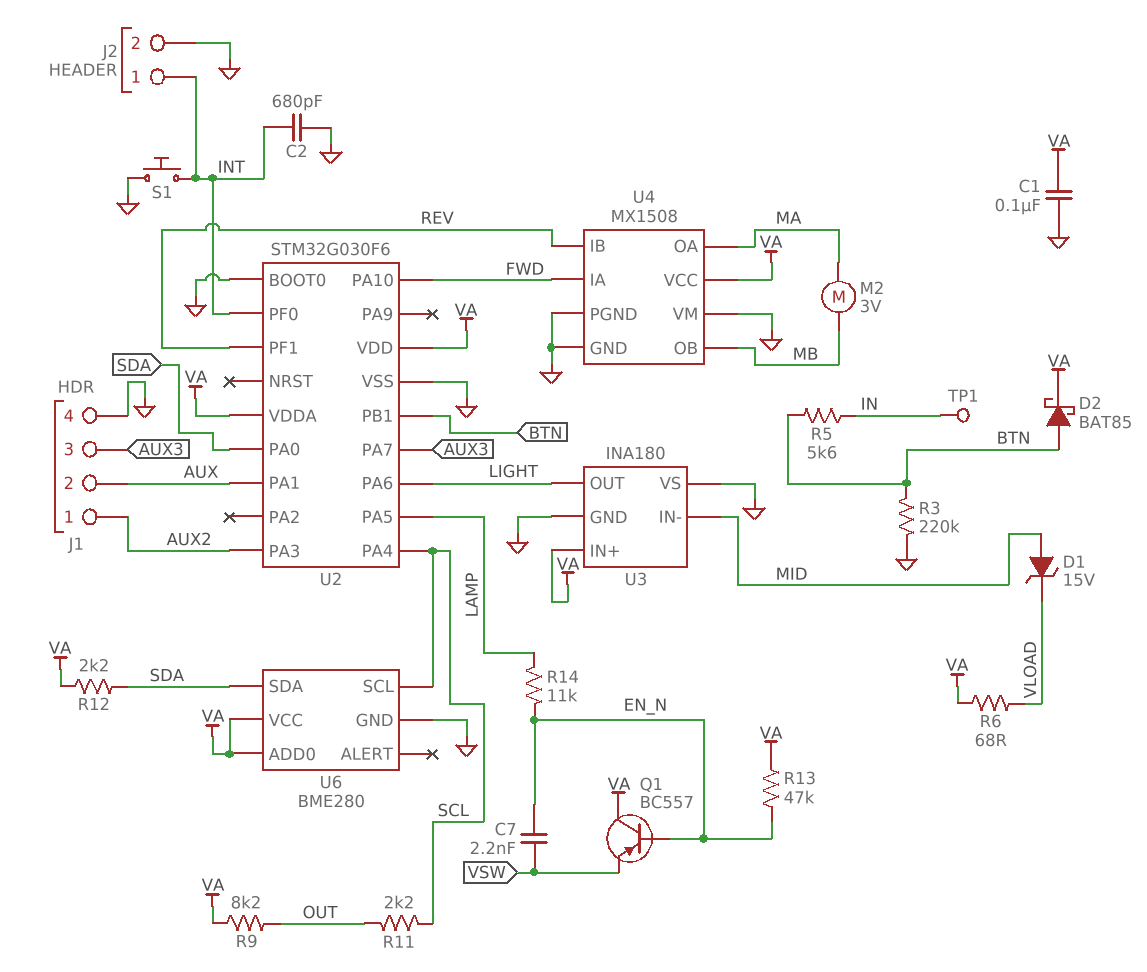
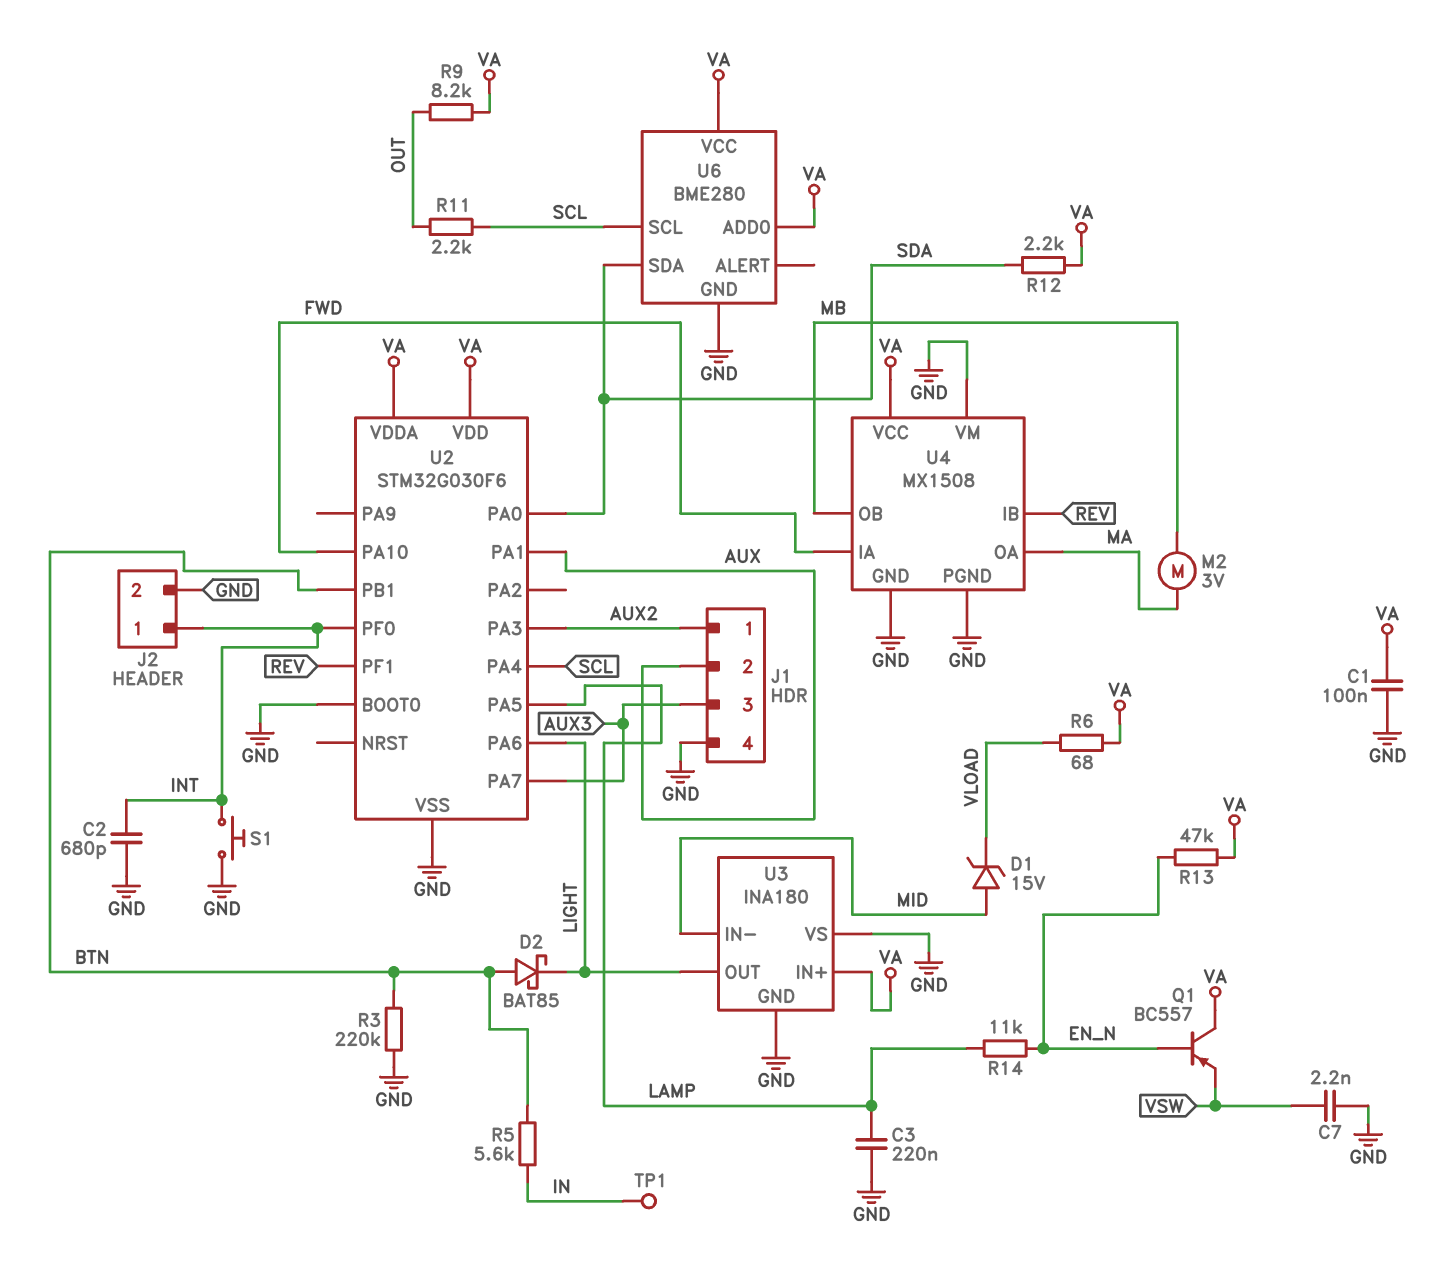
C3: none -> 220nF (GND, LAMP)
C7: 2.2nF (EN_N, VSW) -> 2.2nF (GND, VSW)
D2: schottky BAT85 (A BTN, K VA) -> schottky BAT85 (A BTN, K LIGHT)

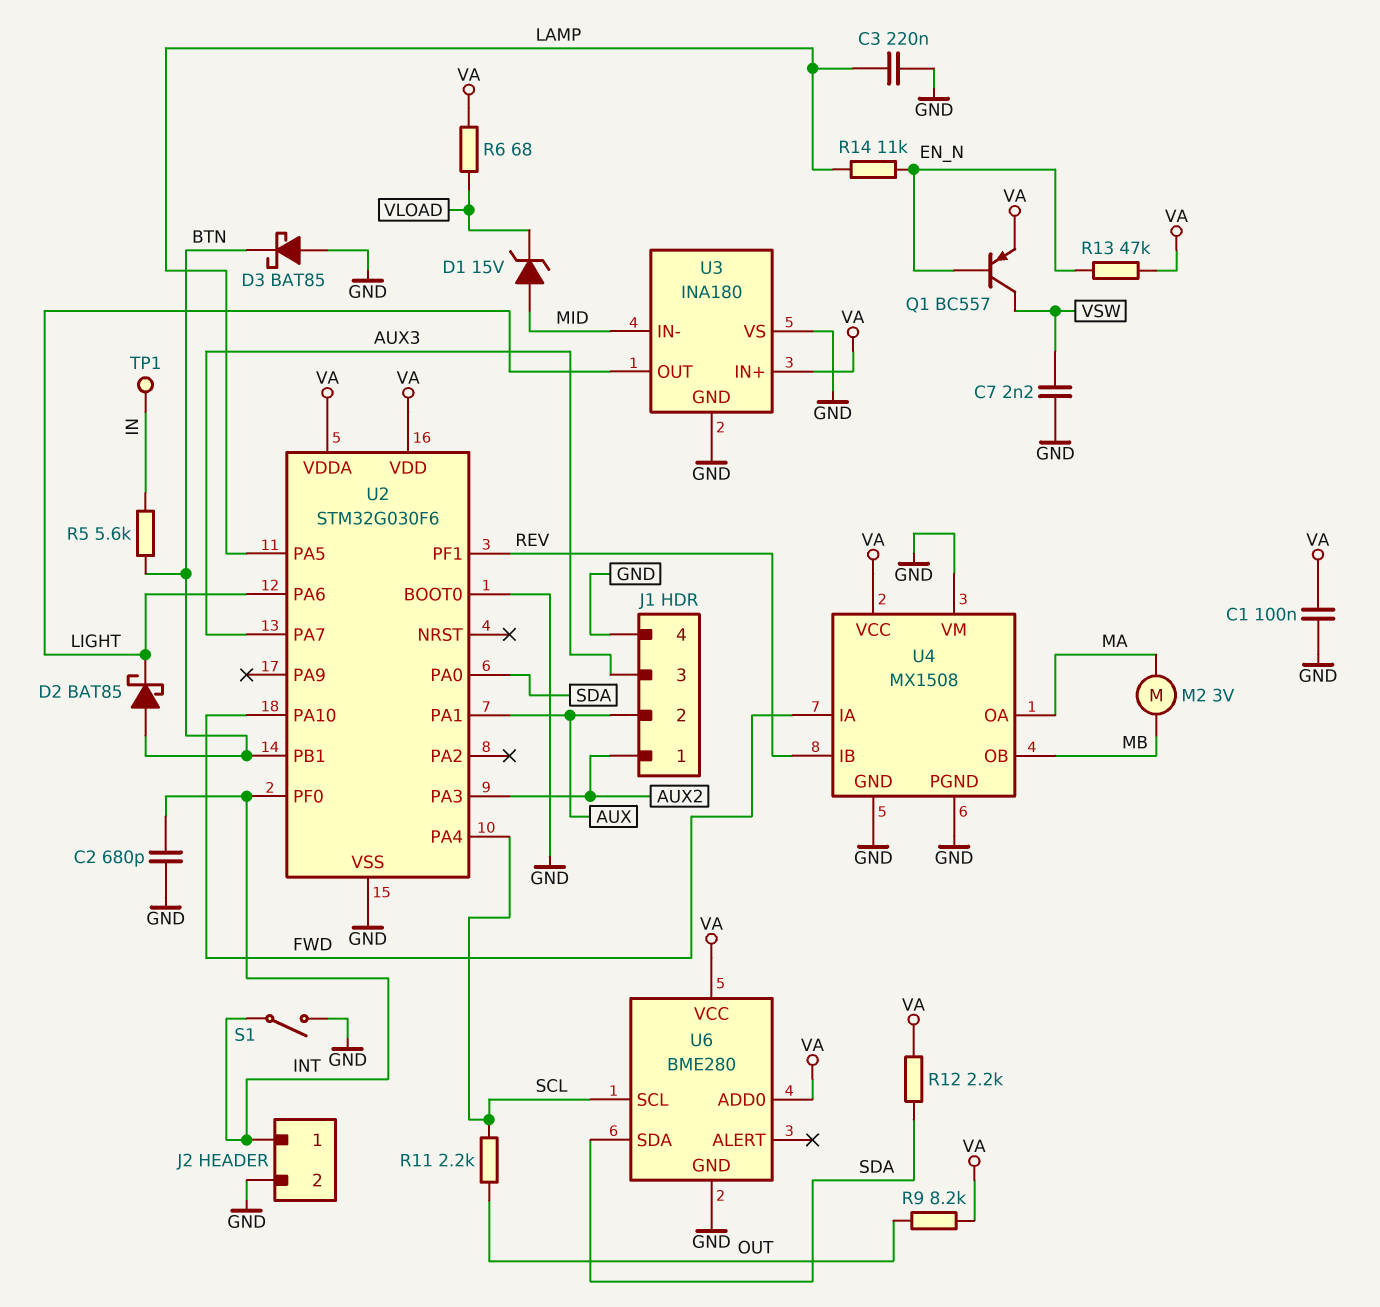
D3: none -> schottky BAT85 (A GND, K BTN)
Q1: PNP BC557 (B EN_N, C VA, E VSW) -> PNP BC557 (B EN_N, C VSW, E VA)
R3: 220k (BTN, GND) -> none
S1: button (GND, INT) -> switch (GND, INT)

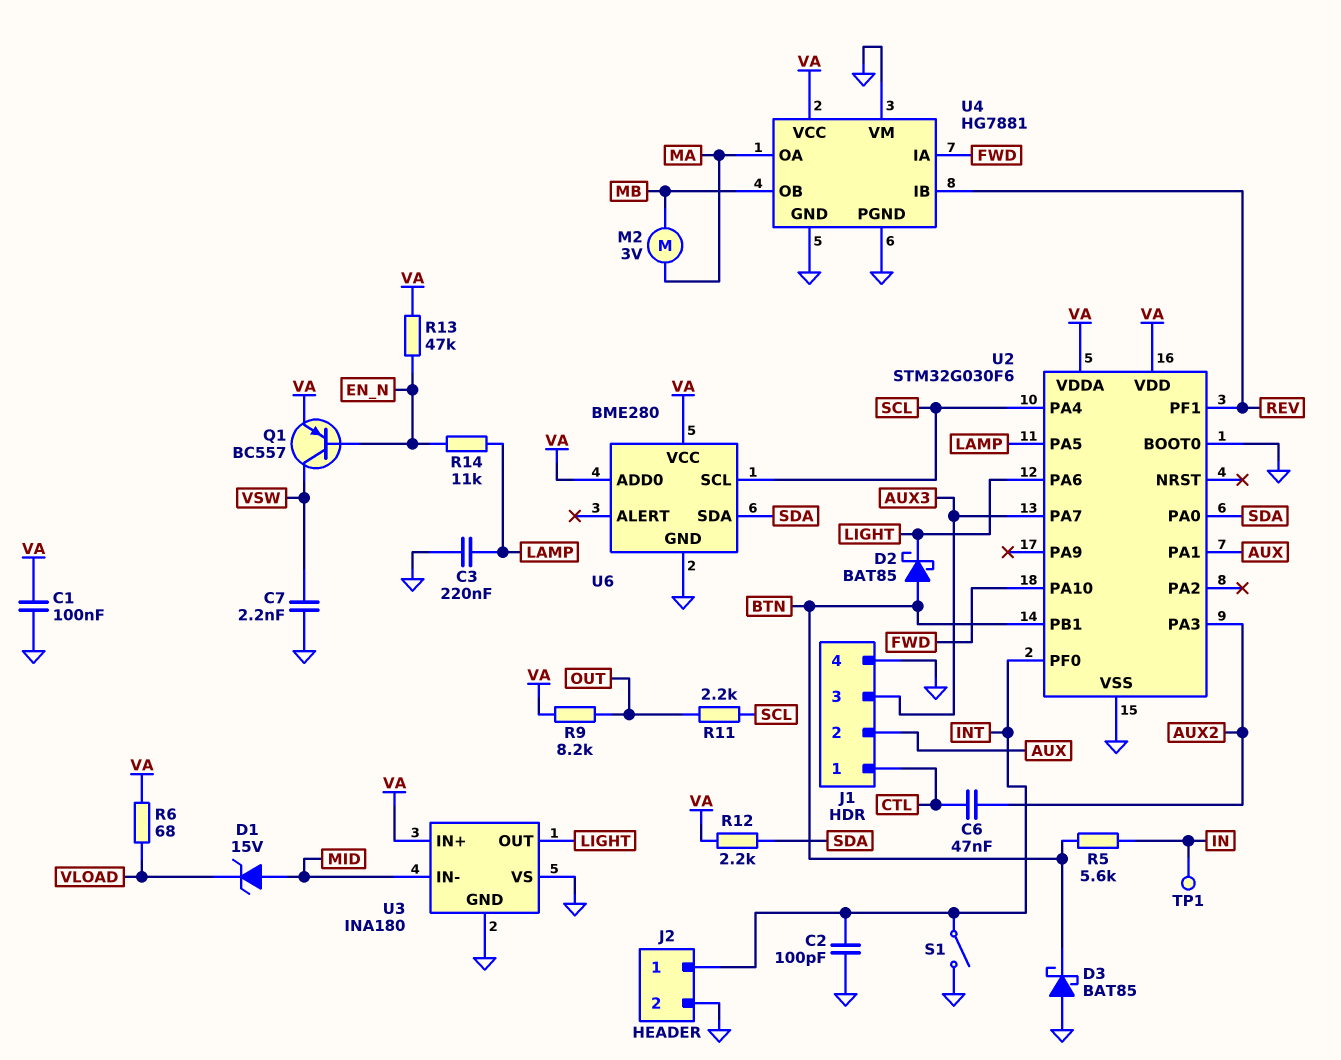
C2: 680pF (GND, INT) -> 100pF (GND, INT)
C6: none -> 47nF (AUX2, CTL)
J1 pin 1: AUX2 -> CTL
U4: MX1508 -> HG7881

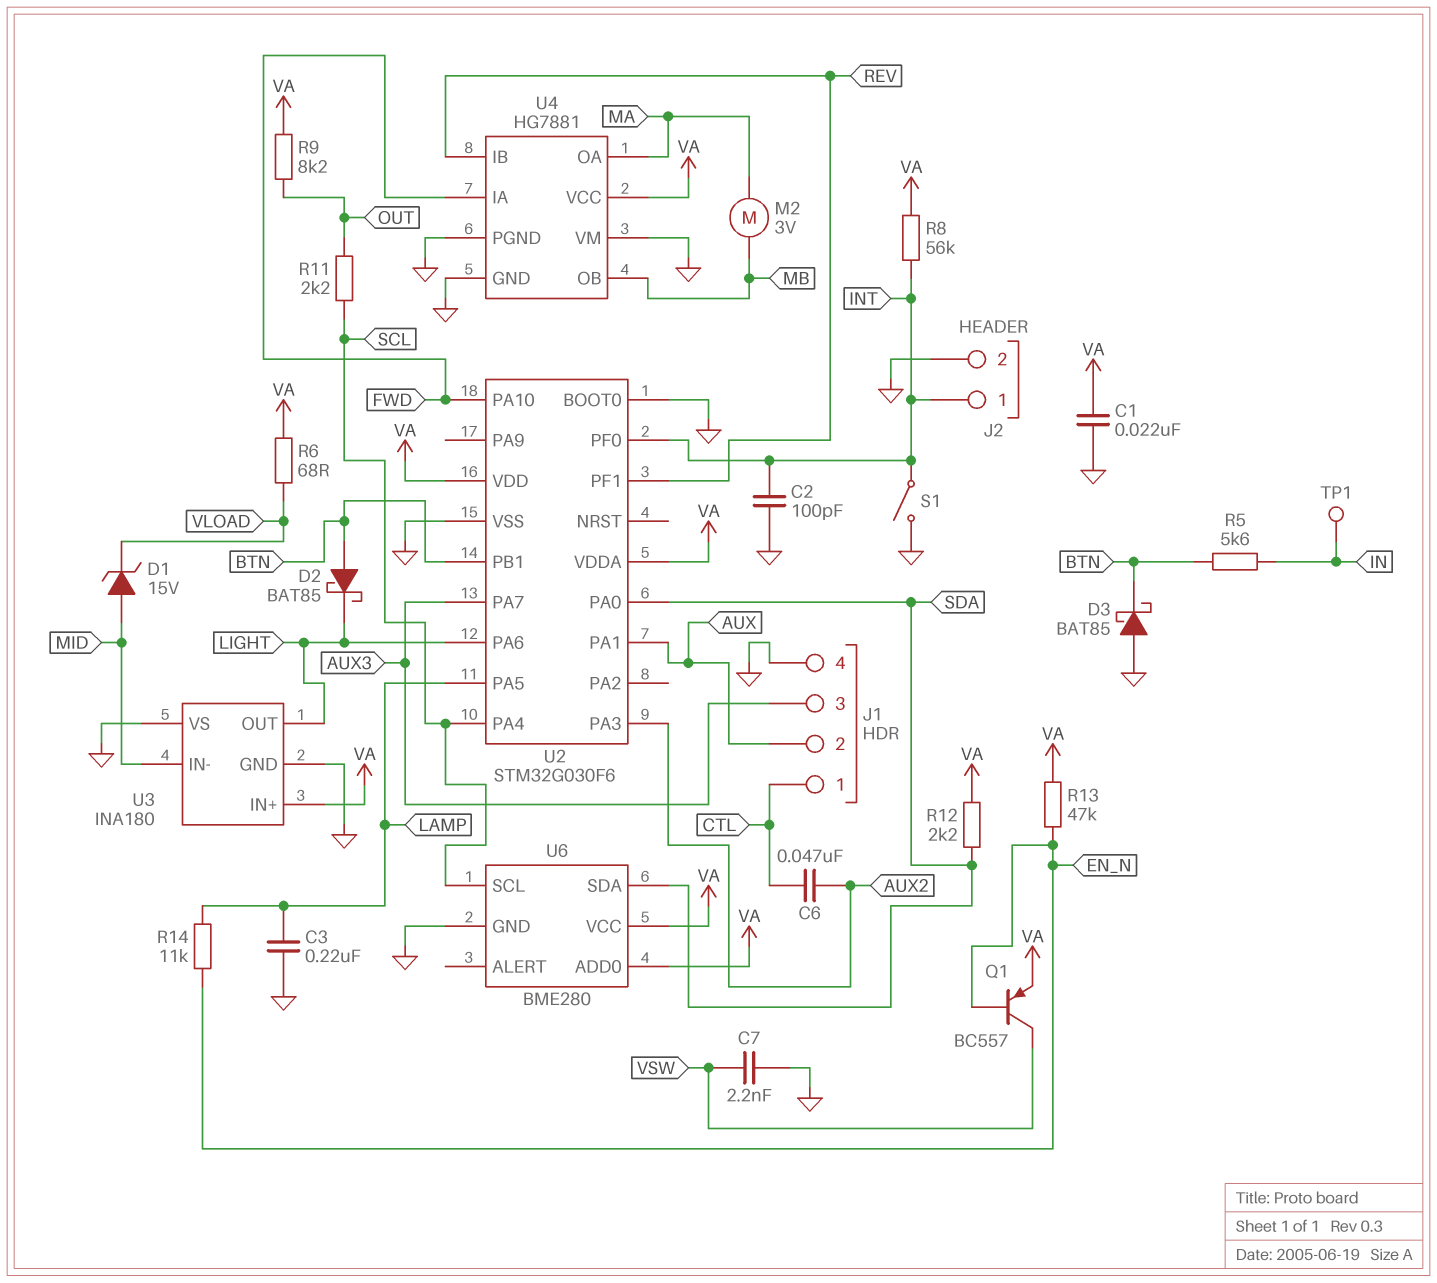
C1: 100nF (GND, VA) -> 22nF (GND, VA)
R8: none -> 56k (INT, VA)

